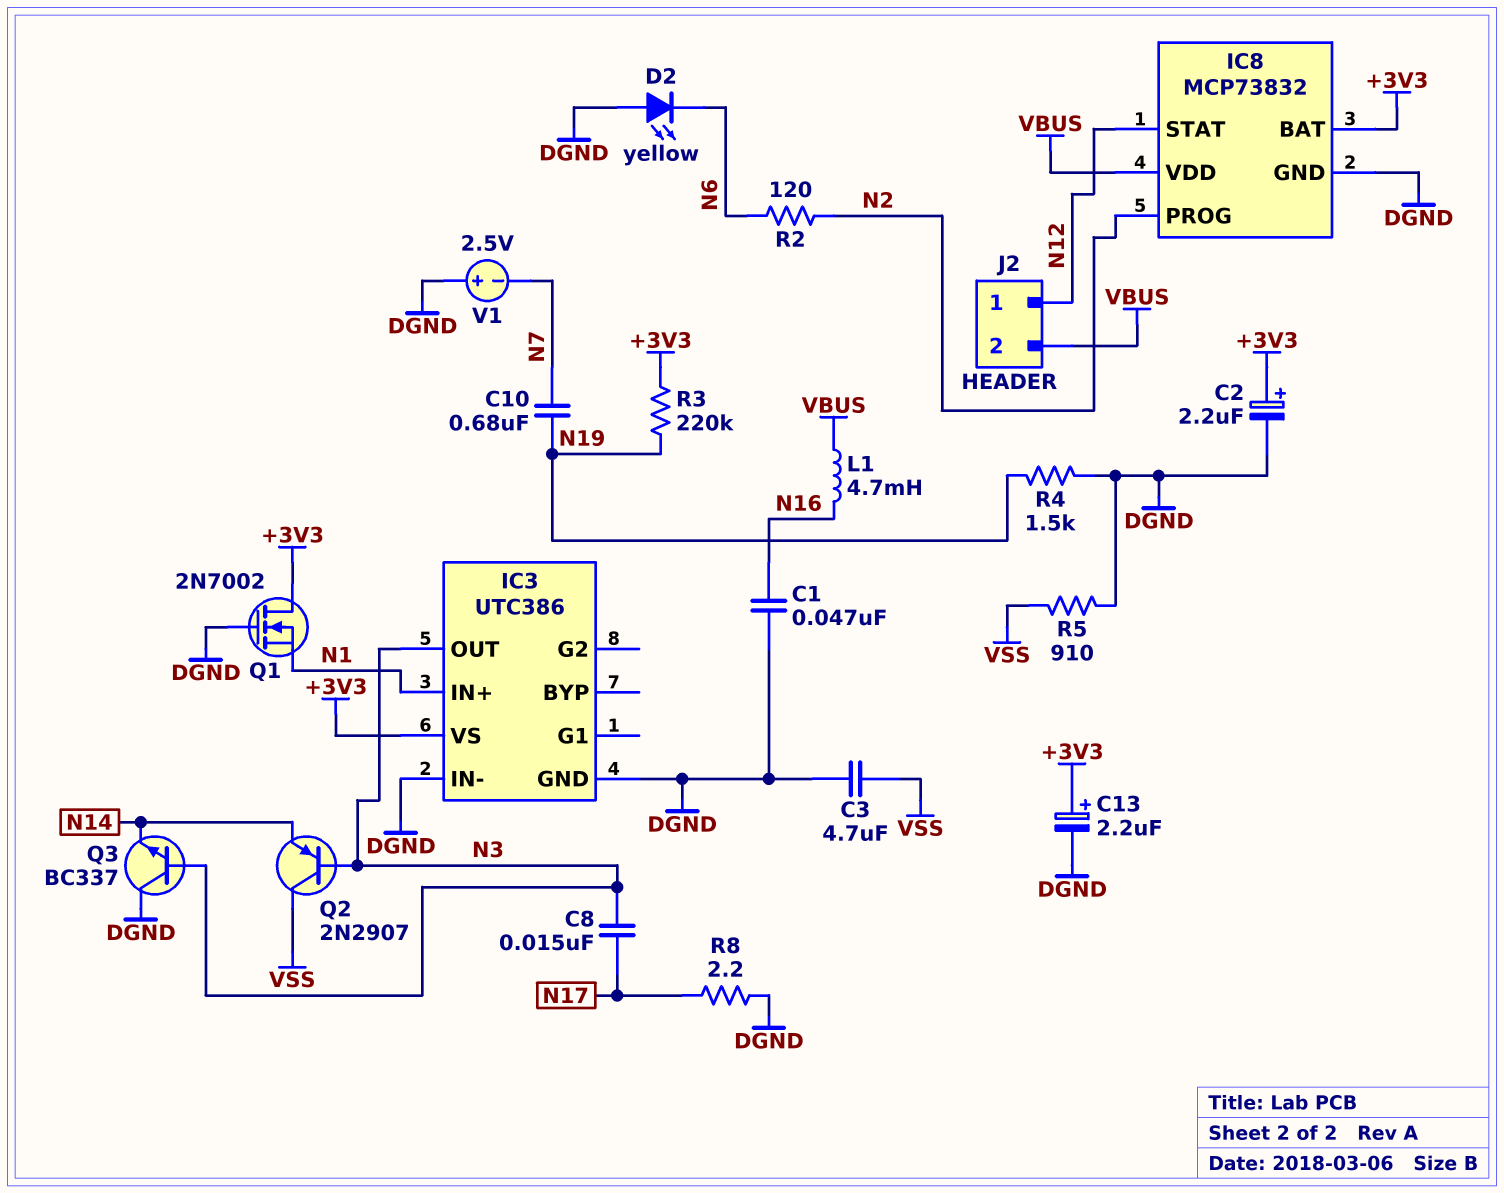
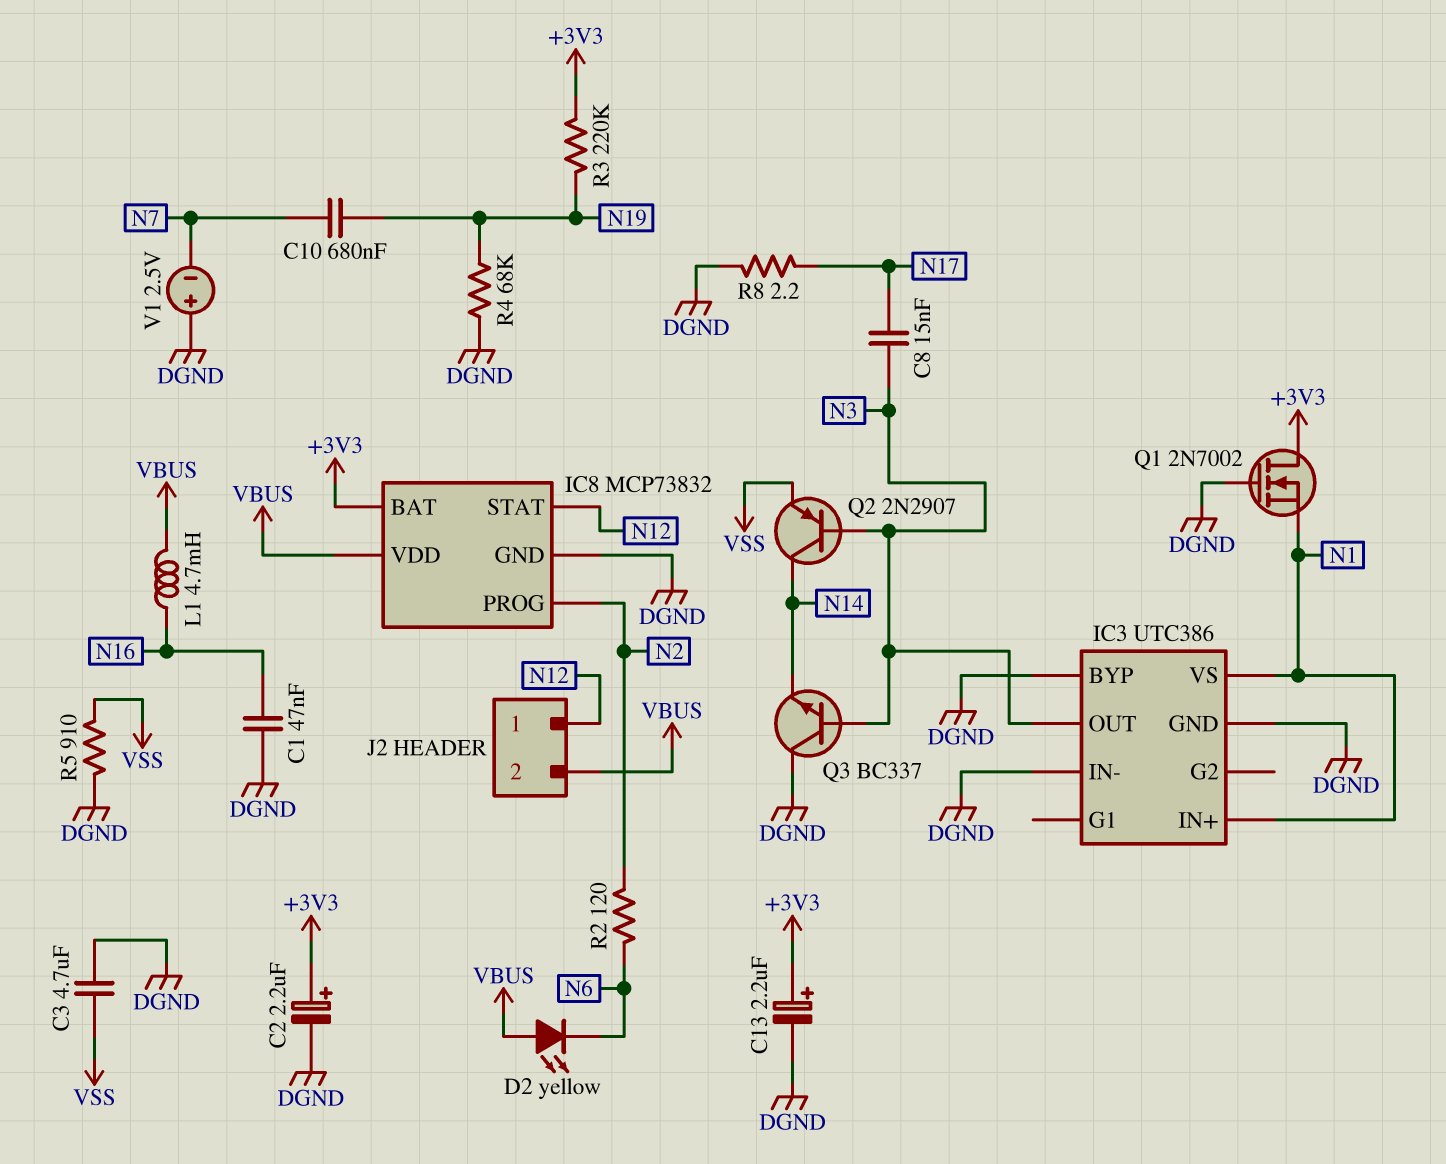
D2: LED yellow (A DGND, K N6) -> LED yellow (A VBUS, K N6)
IC3 pin BYP: none -> DGND
IC3 pin VS: +3V3 -> N1
Q2: PNP 2N2907 (B N3, C VSS, E N14) -> PNP 2N2907 (B N3, C N14, E VSS)
R4: 1.5k (DGND, N19) -> 68k (DGND, N19)

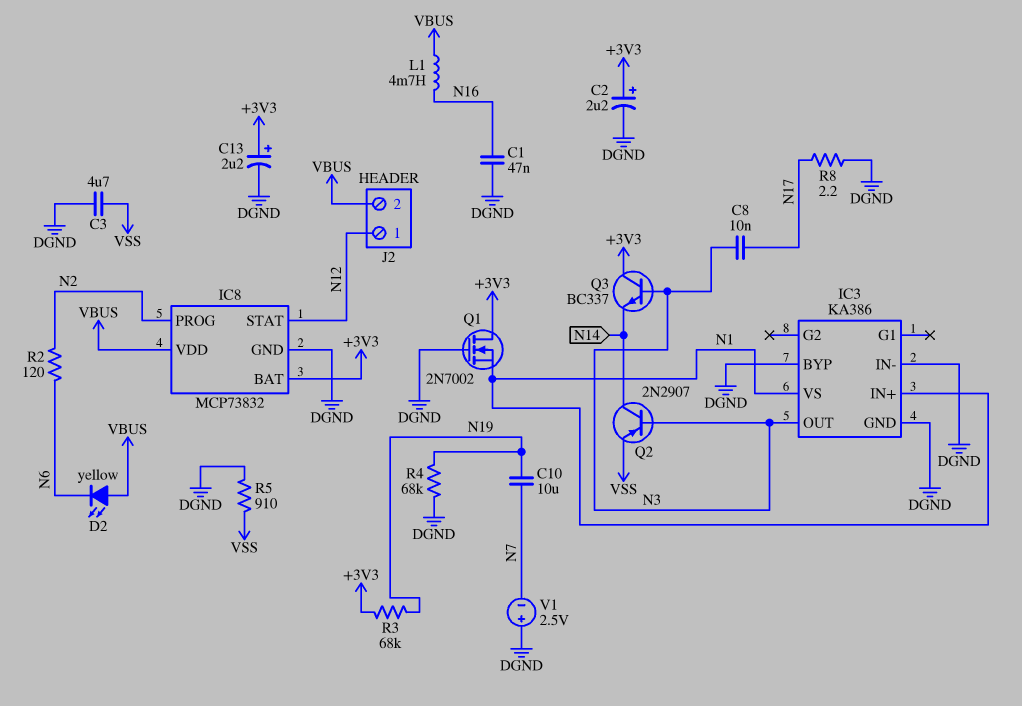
C8: 15nF (N3, N17) -> 10nF (N3, N17)
C10: 680nF (N7, N19) -> 10uF (N7, N19)
IC3: UTC386 -> KA386
Q3: NPN BC337 (B N3, C DGND, E N14) -> NPN BC337 (B N3, C +3V3, E N14)
R3: 220k (+3V3, N19) -> 68k (+3V3, N19)

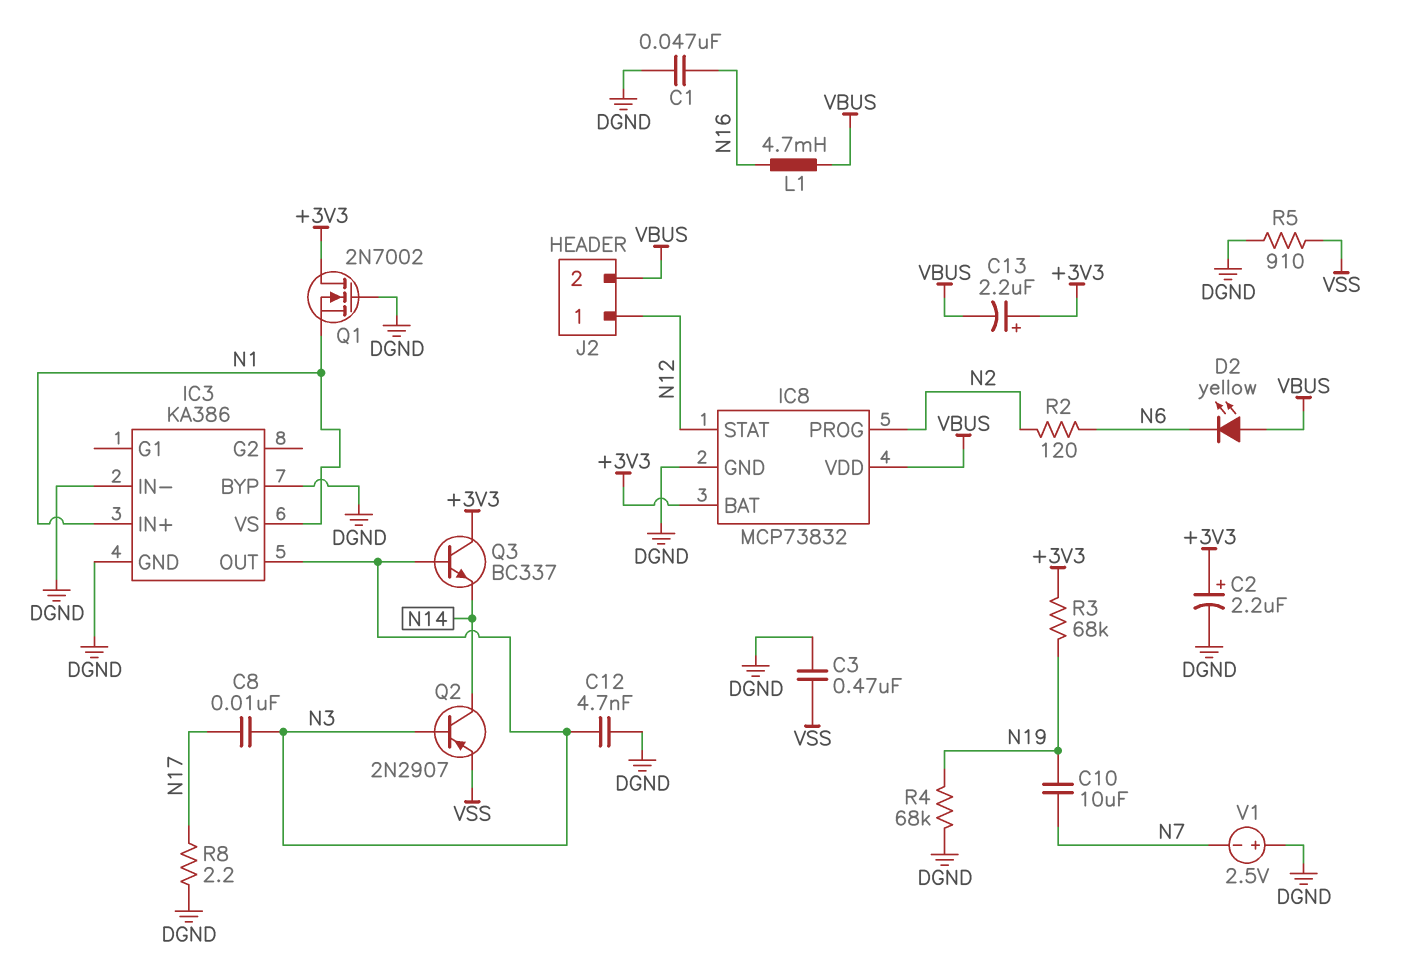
C3: 4.7uF (DGND, VSS) -> 470nF (DGND, VSS)
C12: none -> 4.7nF (DGND, N3)
C13: 2.2uF (plus +3V3, minus DGND) -> 2.2uF (plus +3V3, minus VBUS)

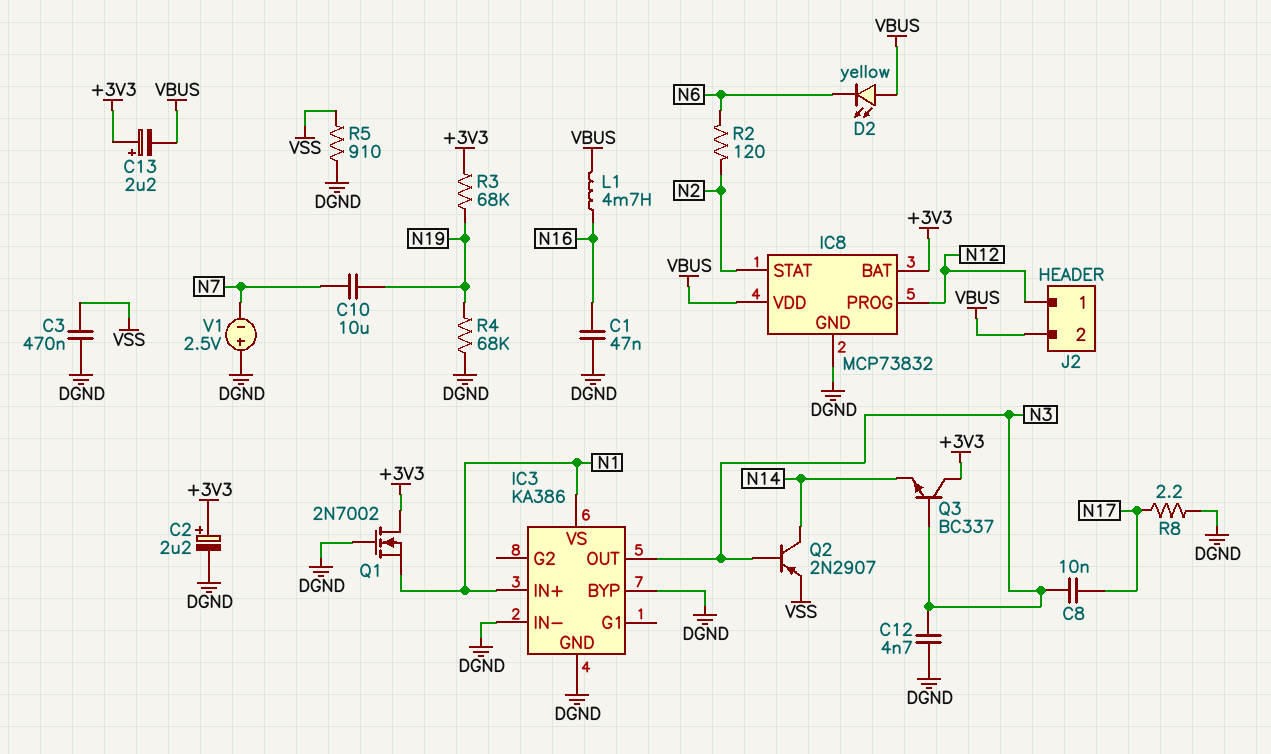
IC8 pin PROG: N2 -> N12
IC8 pin STAT: N12 -> N2

